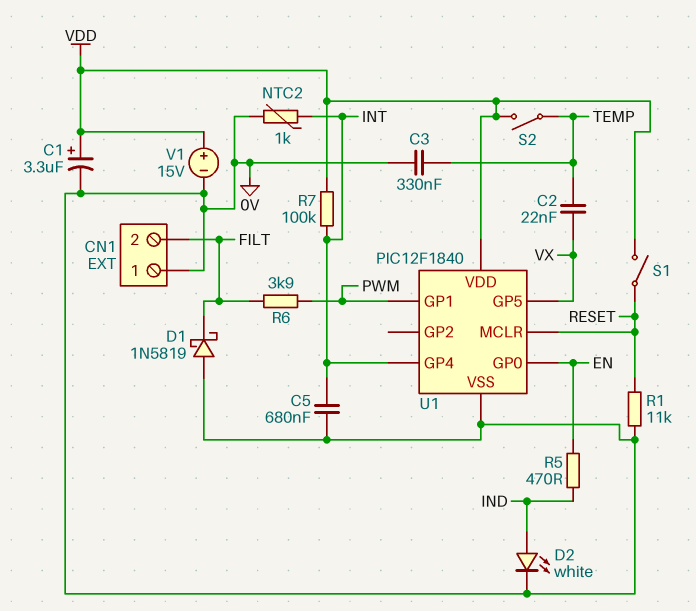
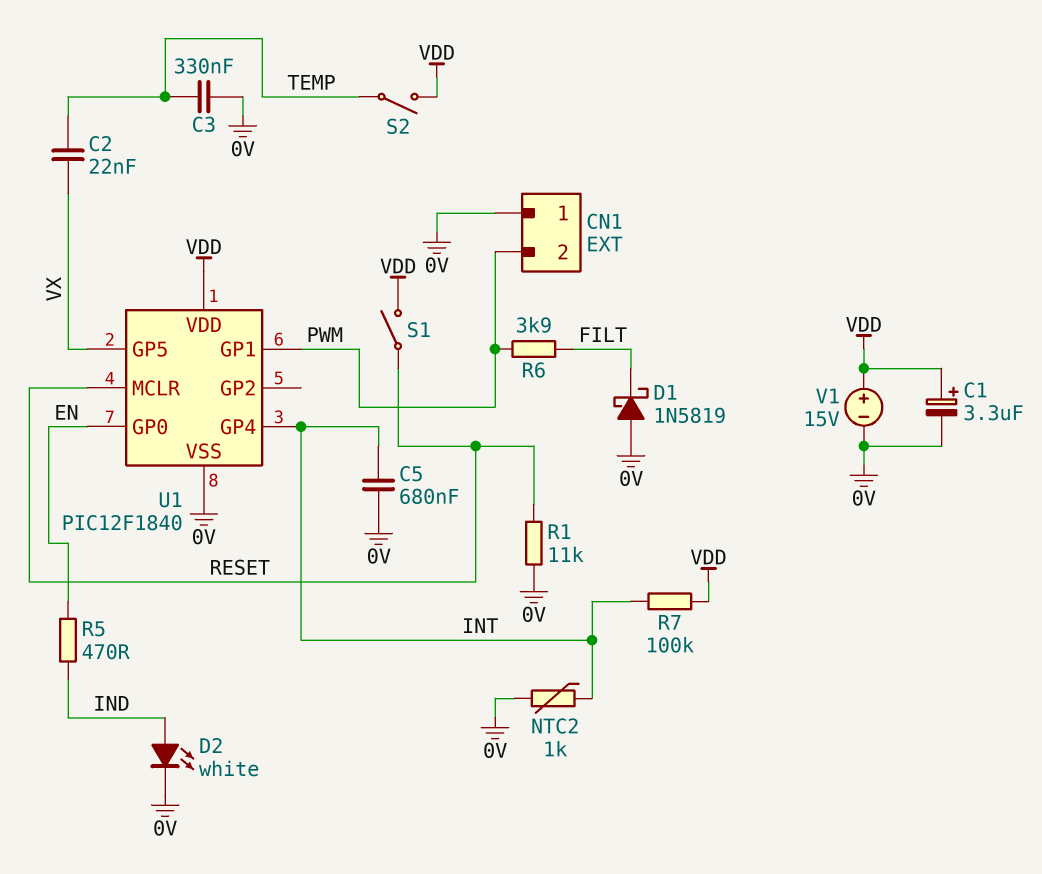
CN1 pin 2: FILT -> PWM

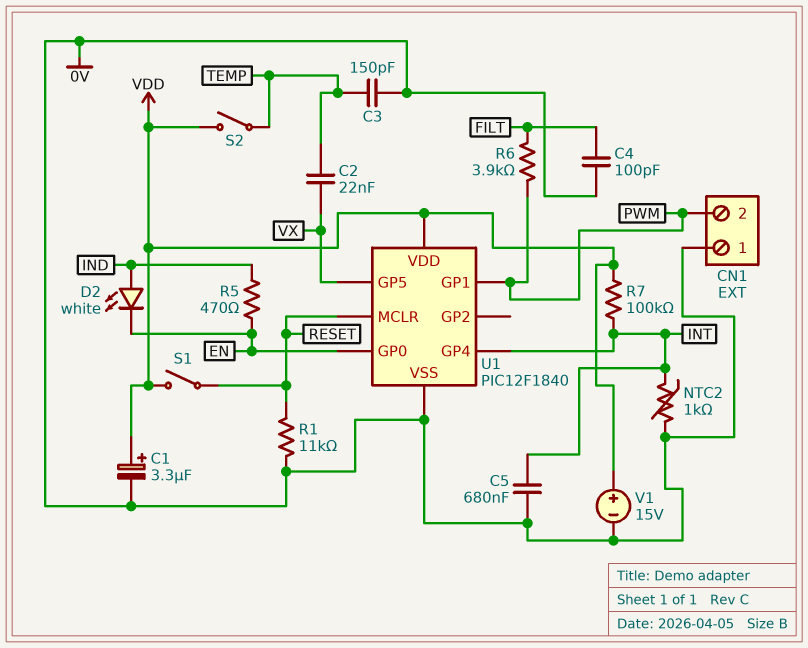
C3: 330nF (0V, TEMP) -> 150pF (0V, TEMP)
C4: none -> 100pF (0V, FILT)
D1: schottky 1N5819 (A 0V, K FILT) -> none
D2: LED white (A IND, K 0V) -> LED white (A IND, K EN)

